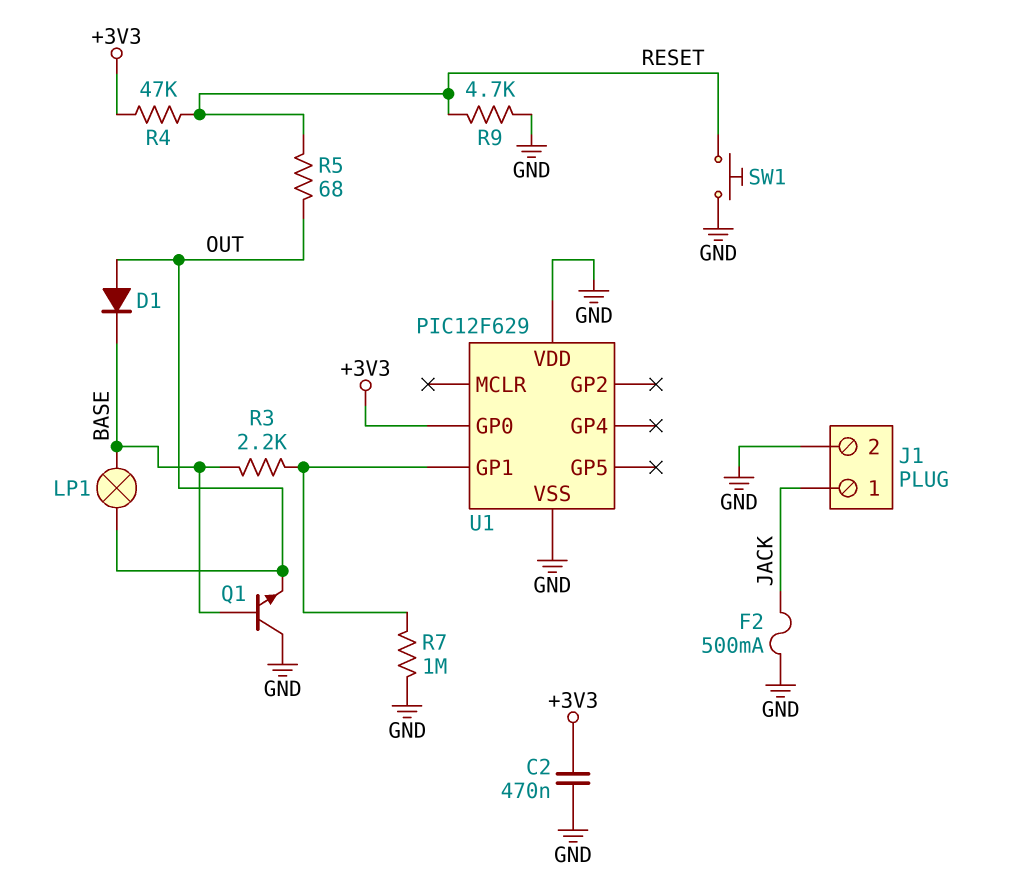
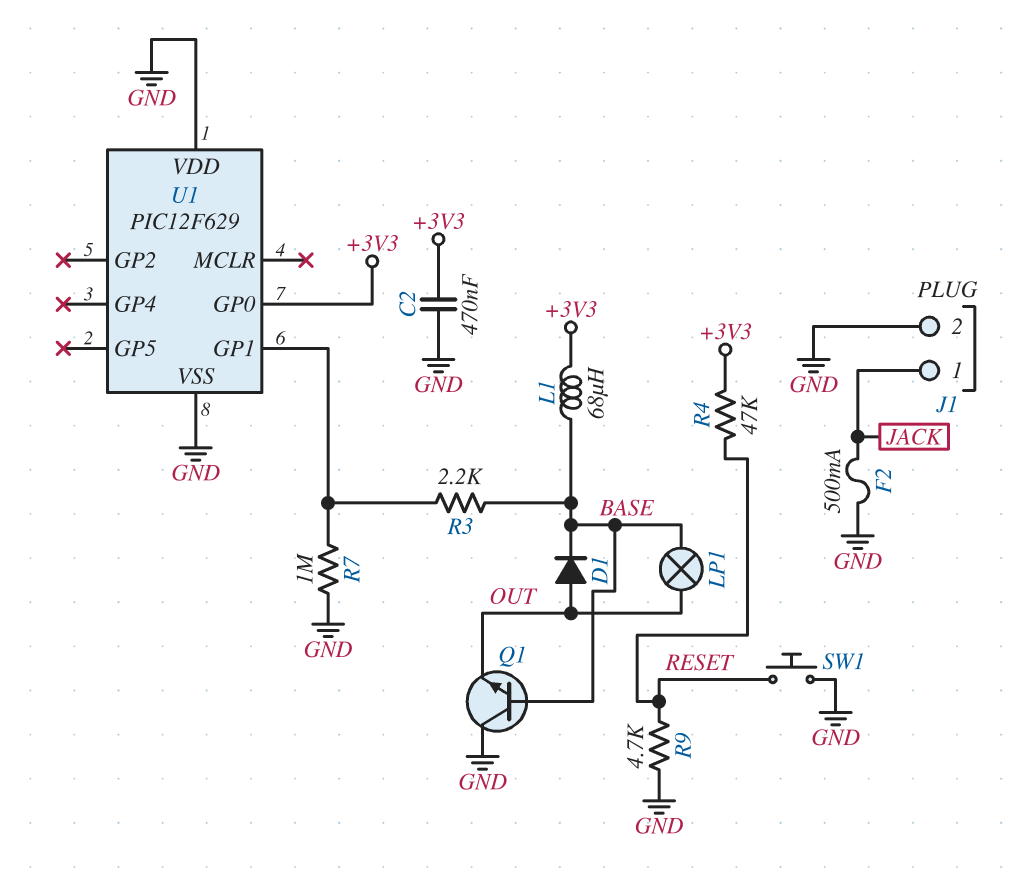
L1: none -> 68uH (+3V3, BASE)
R5: 68 (OUT, RESET) -> none

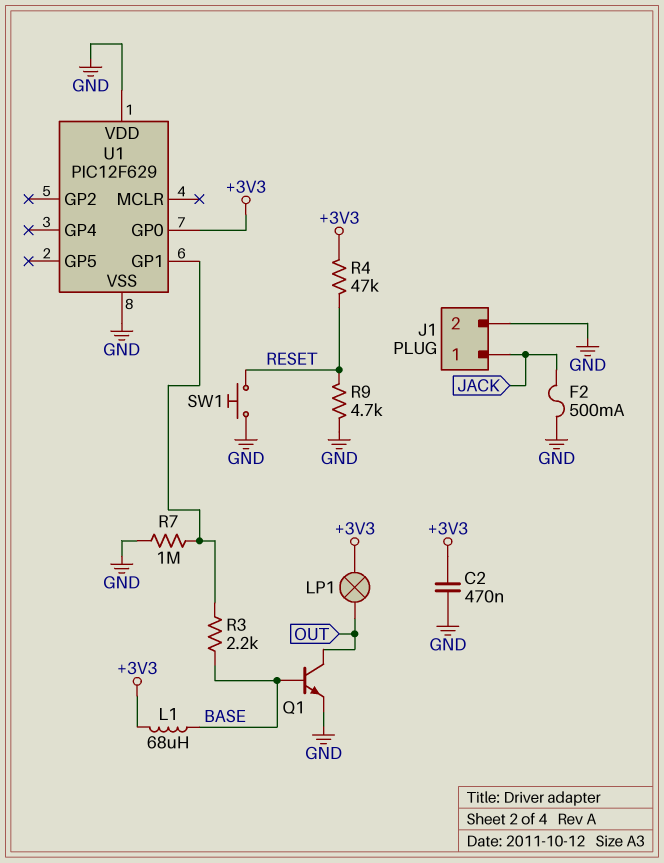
D1: diode (A OUT, K BASE) -> none
LP1: lamp (BASE, OUT) -> lamp (+3V3, OUT)
Q1: NPN (B BASE, C GND, E OUT) -> NPN (B BASE, C OUT, E GND)

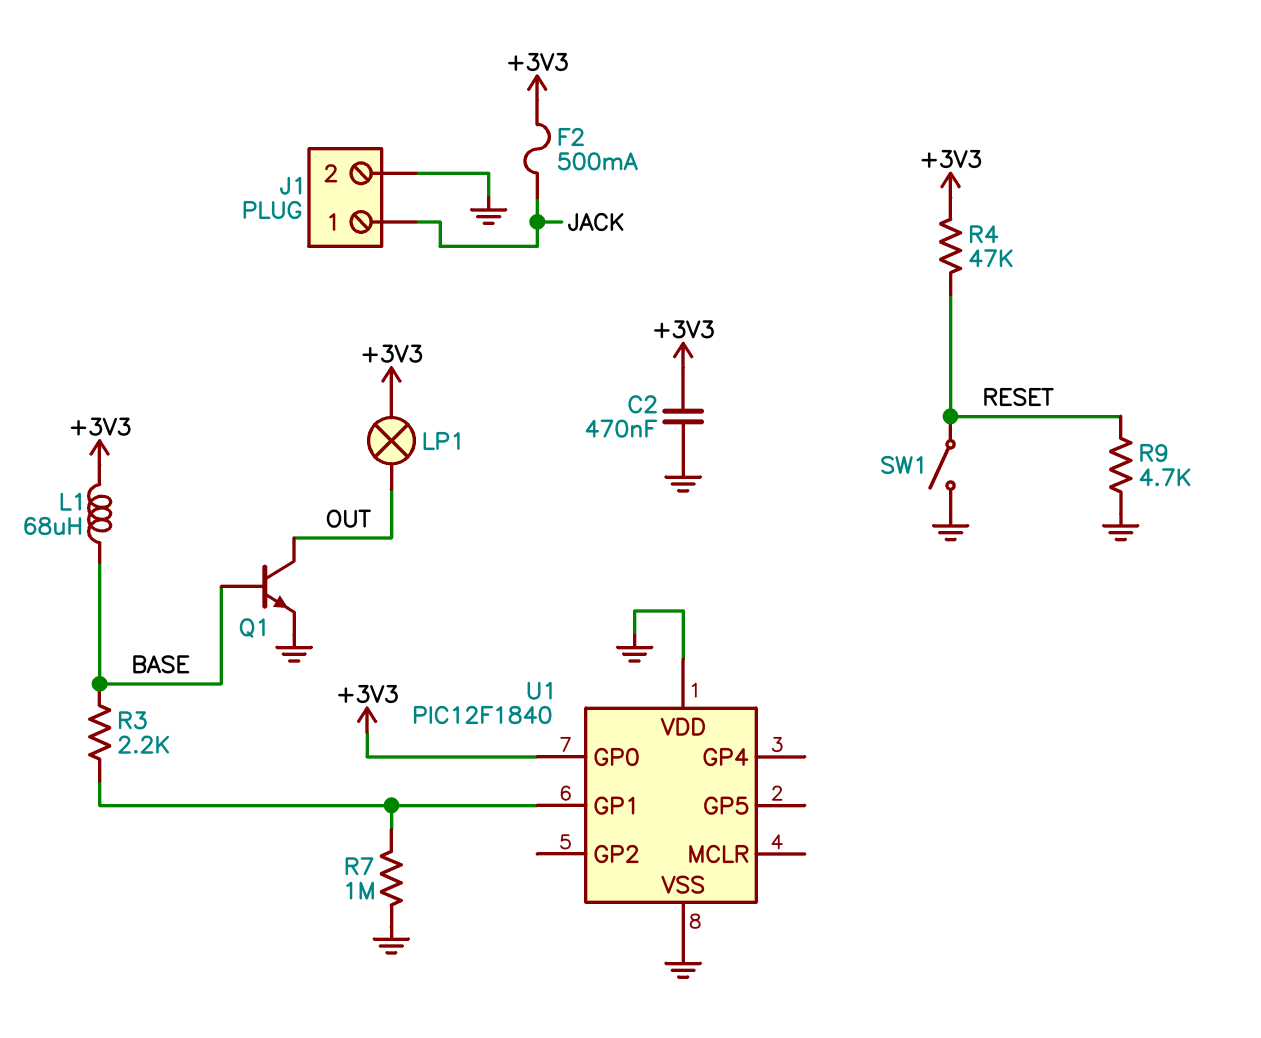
F2: 500mA (GND, JACK) -> 500mA (+3V3, JACK)
SW1: button (GND, RESET) -> switch (GND, RESET)
U1: PIC12F629 -> PIC12F1840

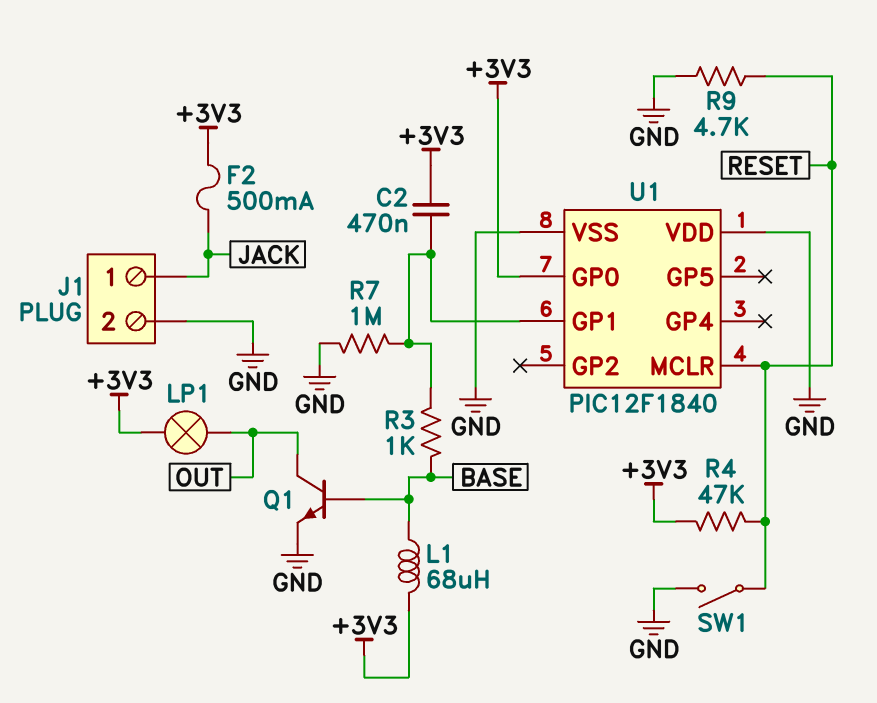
C2: 470nF (+3V3, GND) -> 470nF (+3V3, U1/GP1)
R3: 2.2k (BASE, U1/GP1) -> 1k (BASE, U1/GP1)
U1 pin MCLR: none -> RESET

